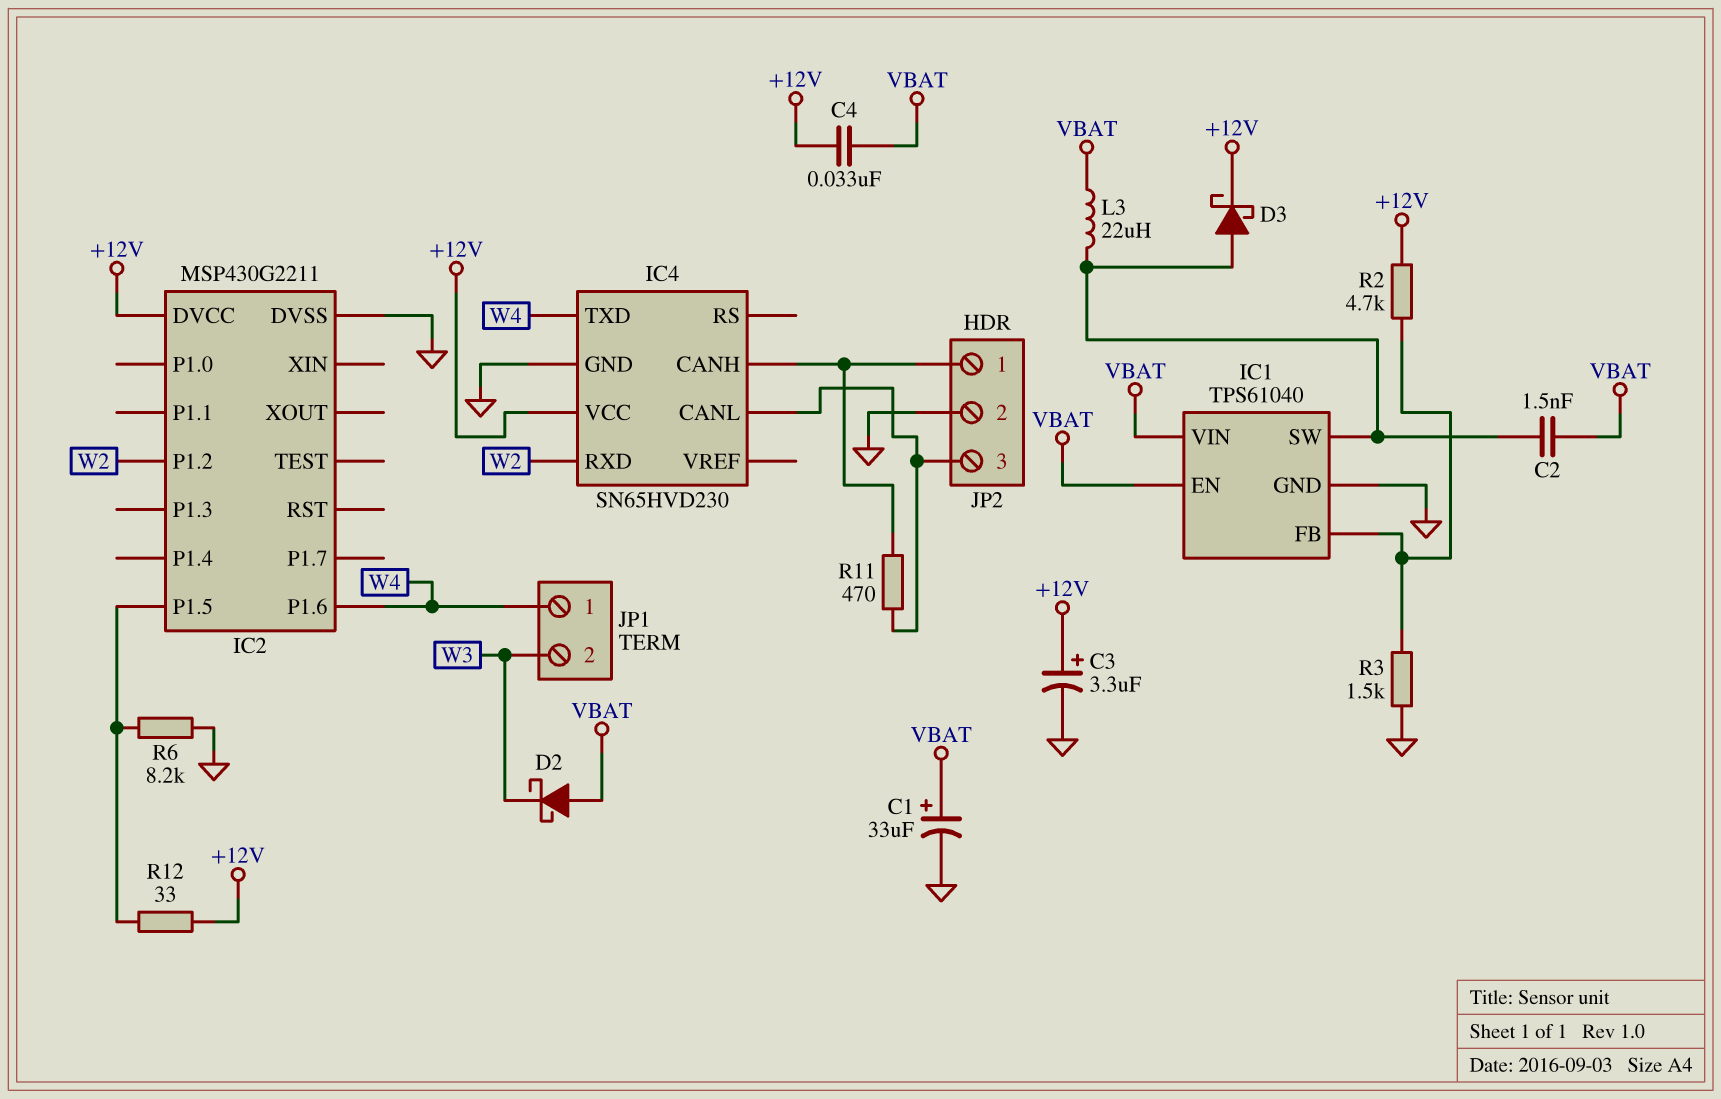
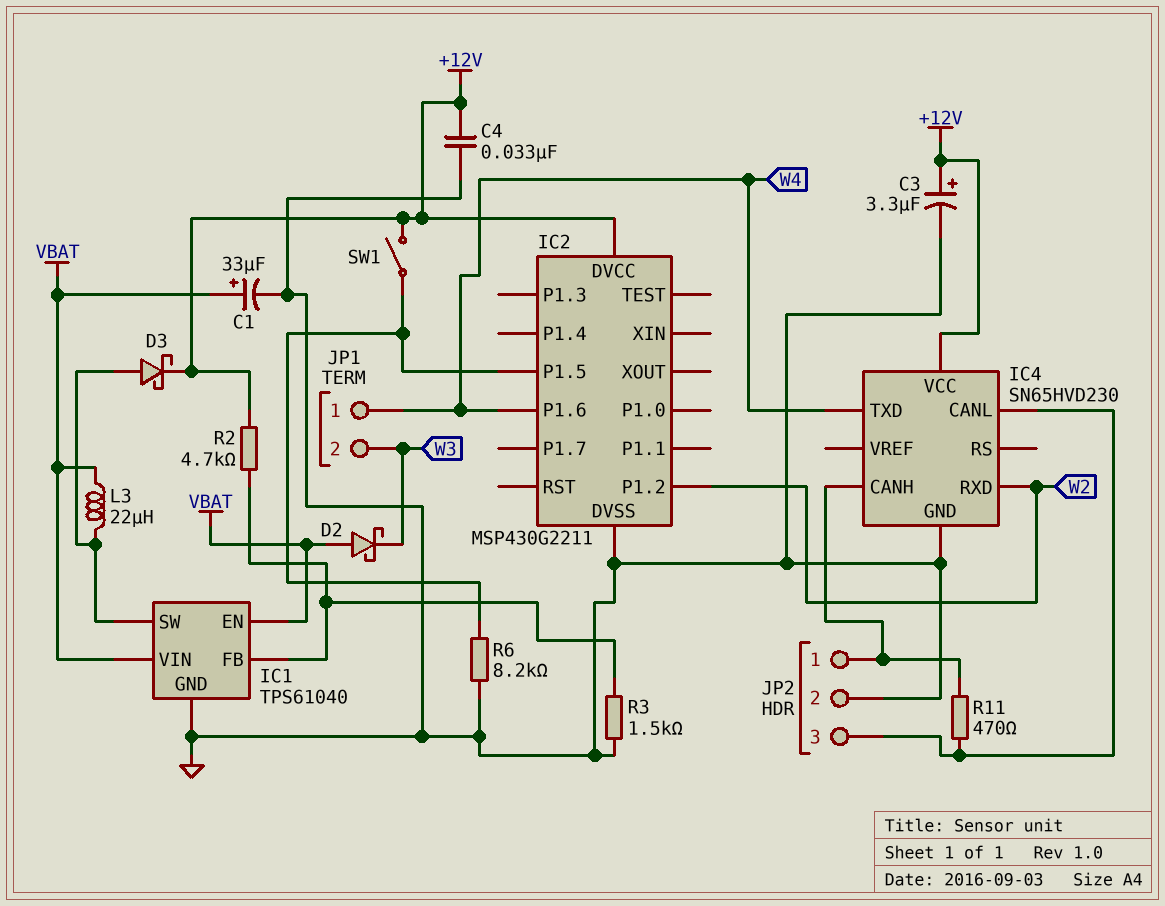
C2: 1.5nF (IC1/SW, VBAT) -> none
C4: 33nF (+12V, VBAT) -> 33nF (+12V, GND)
R12: 33 (+12V, IC2/P1.5) -> none
SW1: none -> switch (+12V, IC2/P1.5)

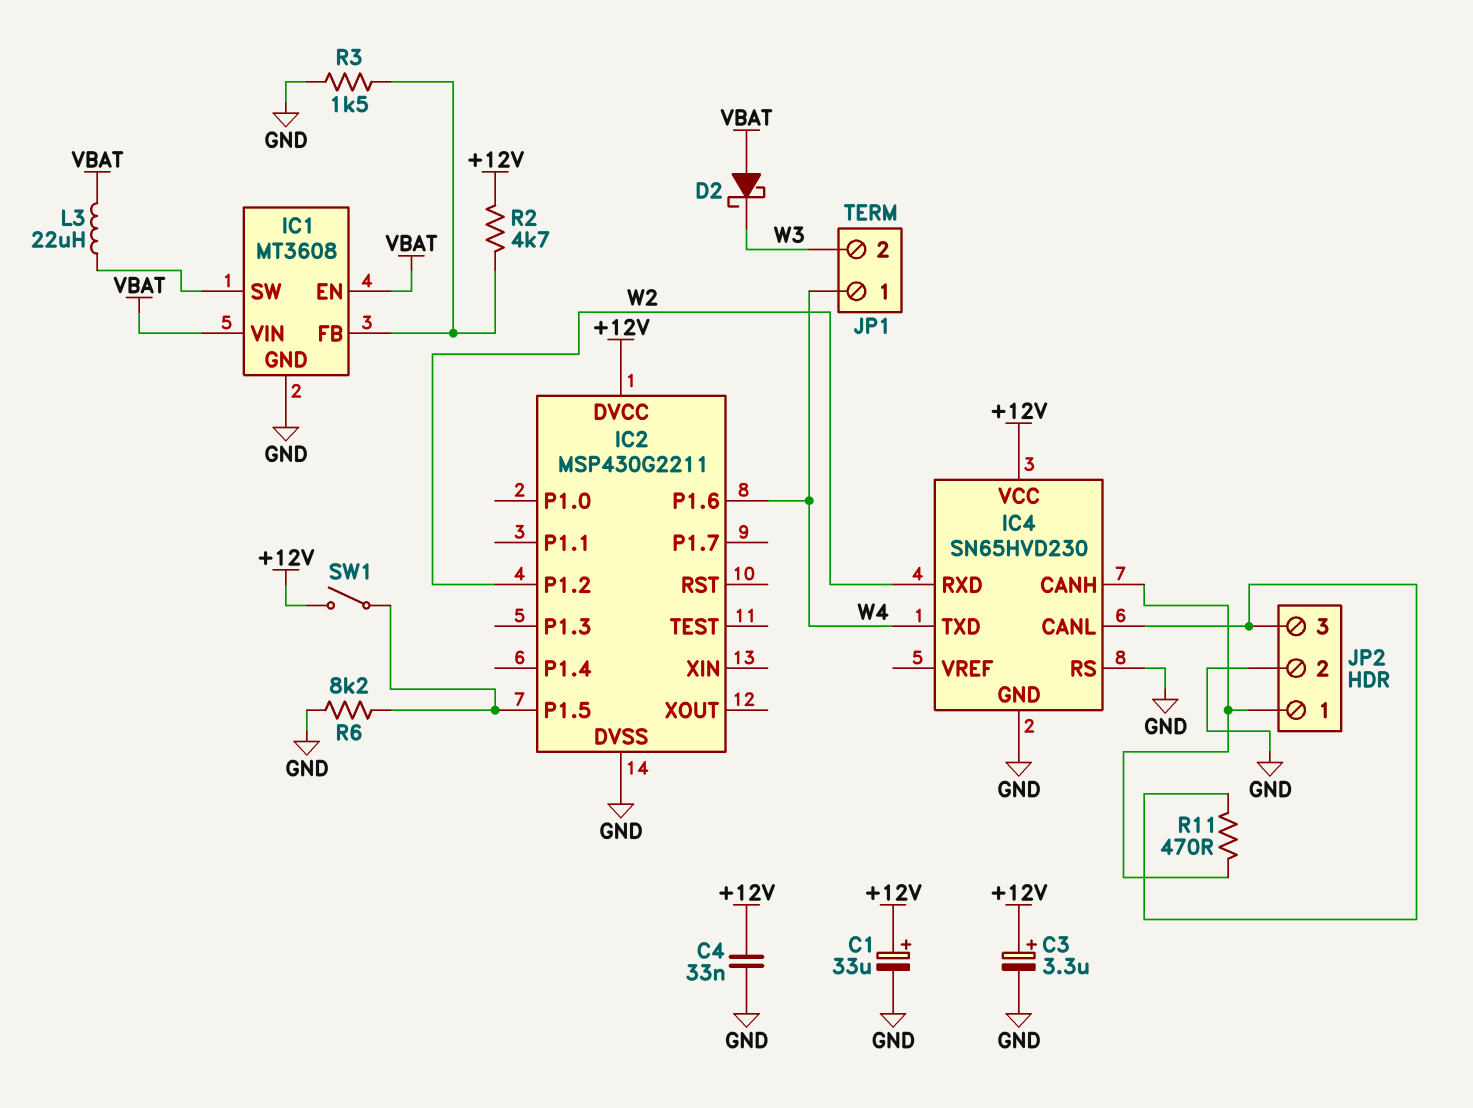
C1: 33uF (plus VBAT, minus GND) -> 33uF (plus +12V, minus GND)
D3: schottky (A IC1/SW, K +12V) -> none
IC1: TPS61040 -> MT3608
IC4 pin RS: none -> GND

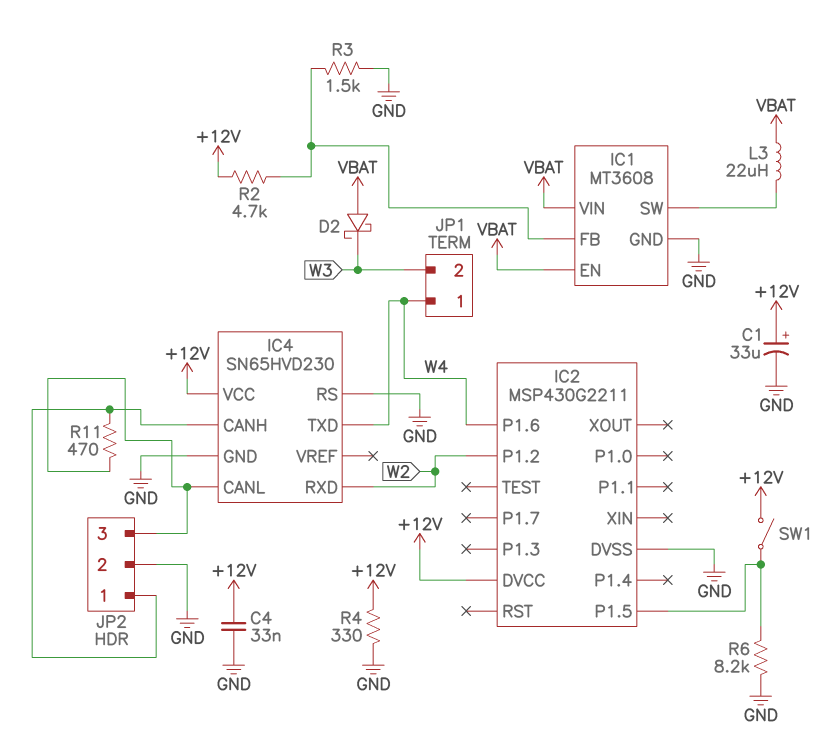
C3: 3.3uF (plus +12V, minus GND) -> none
R4: none -> 330 (+12V, GND)

